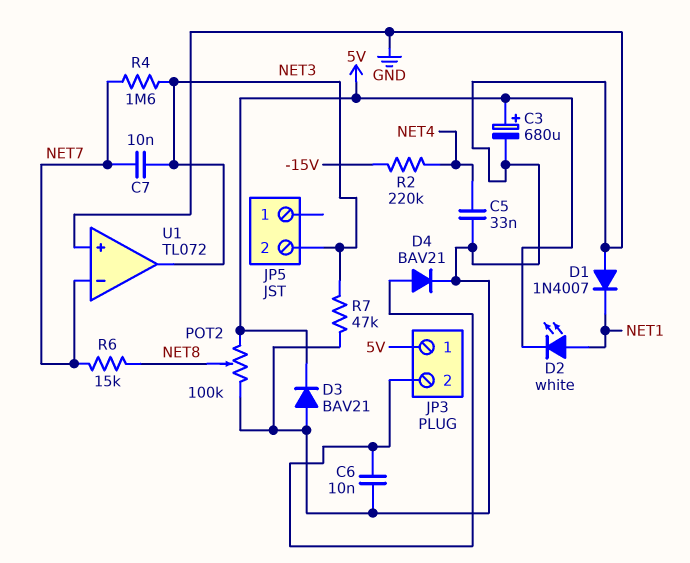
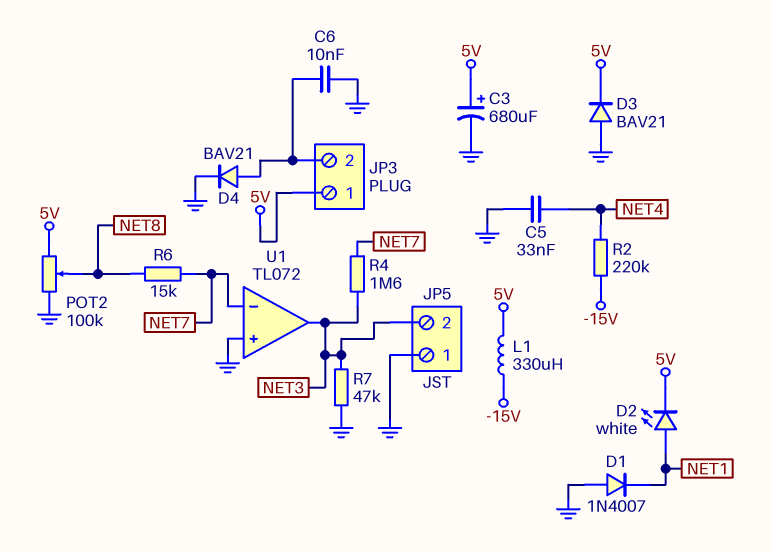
C7: 10nF (NET3, NET7) -> none
JP5 pin 1: none -> GND
L1: none -> 330uH (-15V, 5V)

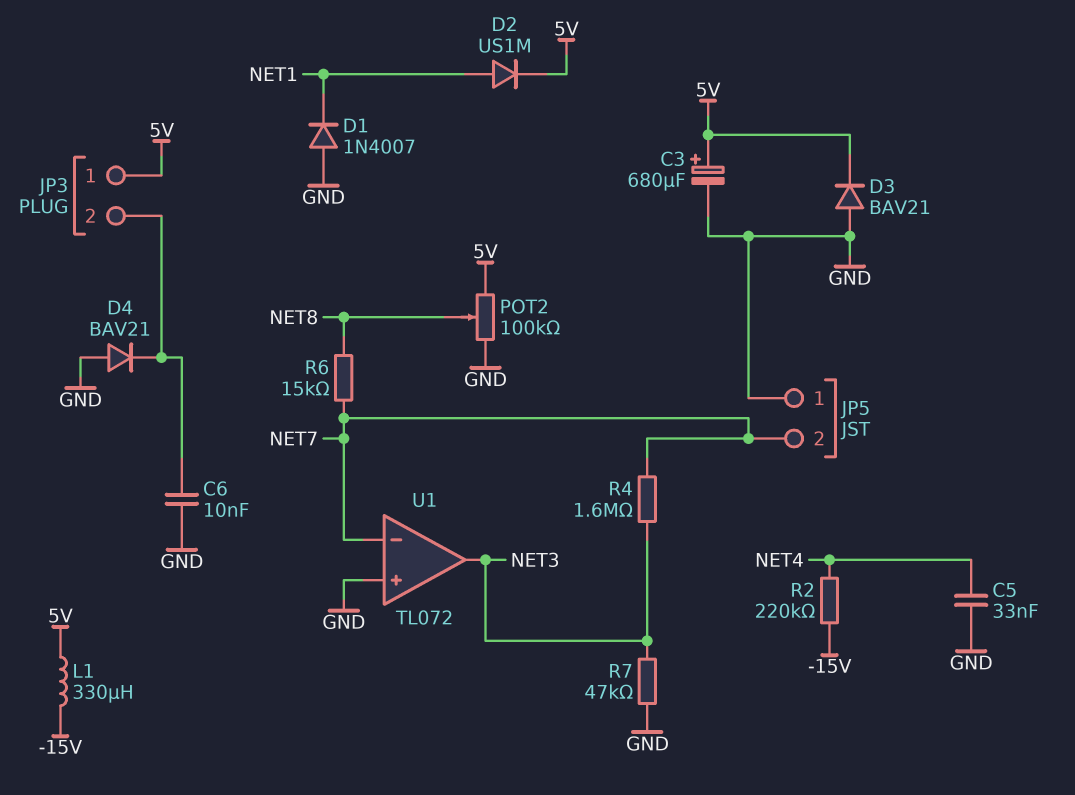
D2: LED white (A NET1, K 5V) -> diode US1M (A NET1, K 5V)
D4: diode BAV21 (A JP3/2, K GND) -> diode BAV21 (A GND, K JP3/2)
JP5 pin 2: NET3 -> NET7

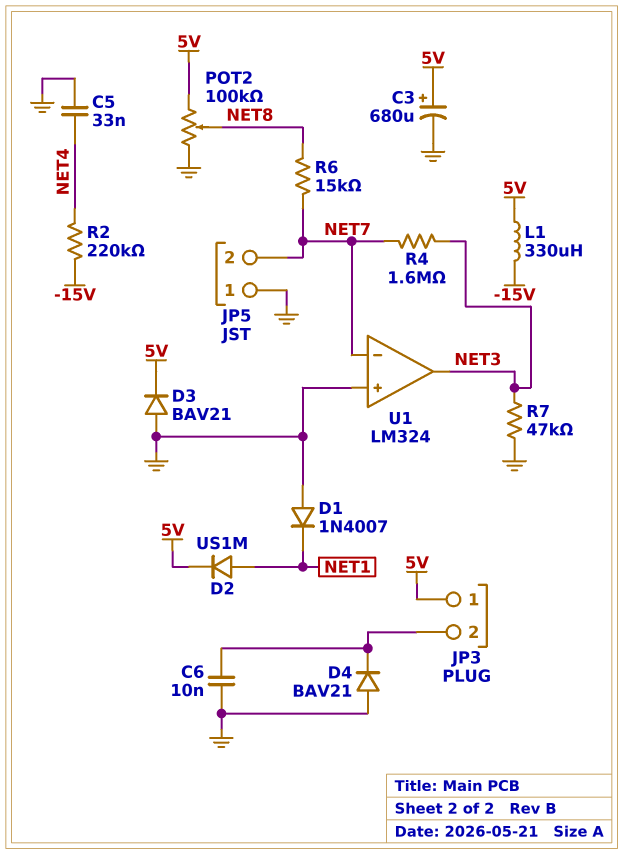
U1: TL072 -> LM324

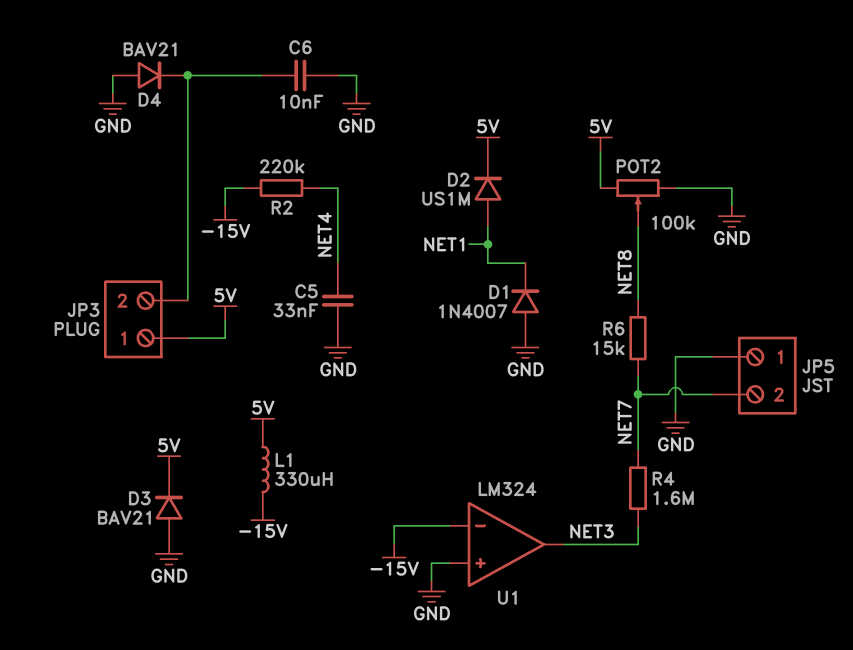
C3: 680uF (plus 5V, minus GND) -> none
R7: 47k (GND, NET3) -> none
U1 pin in-: NET7 -> -15V

